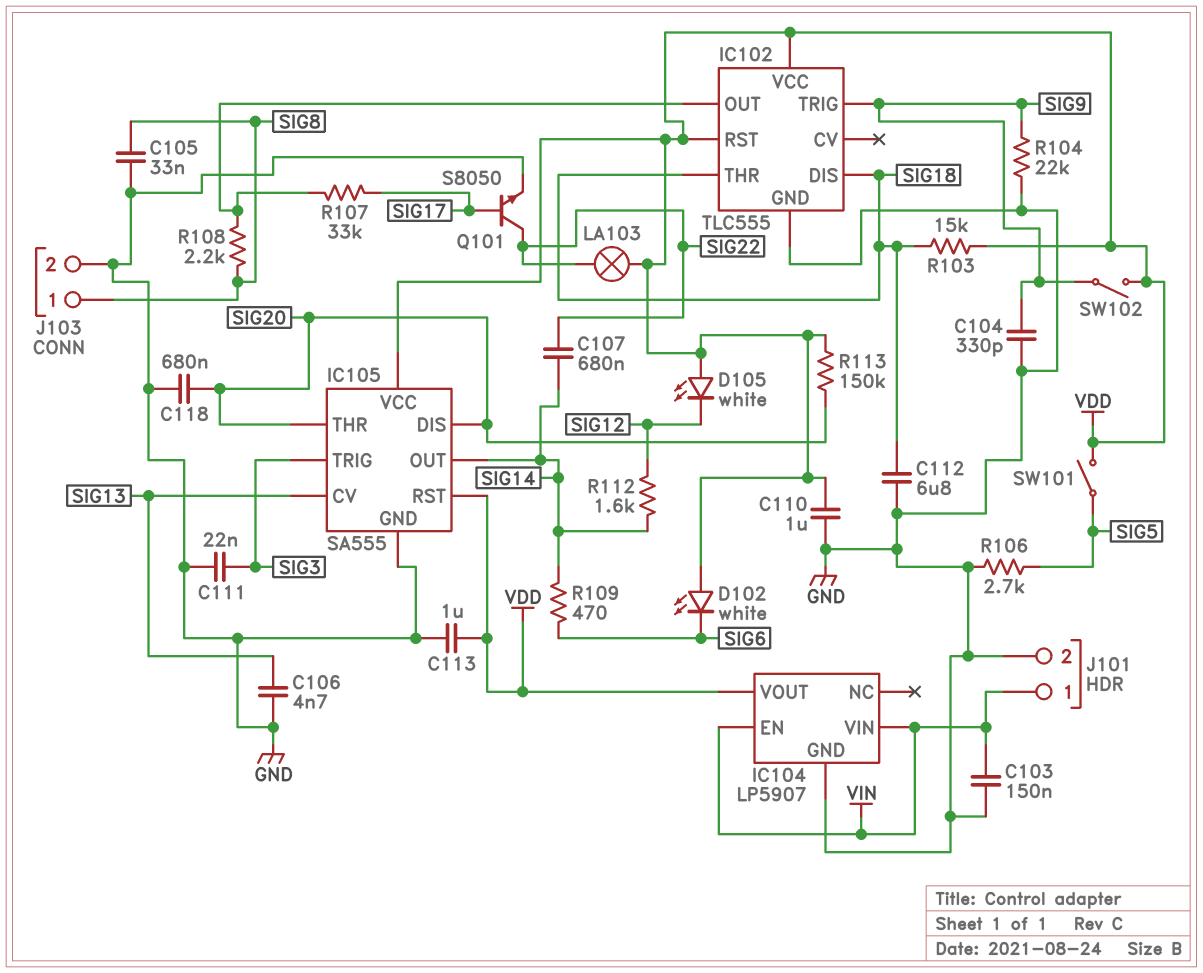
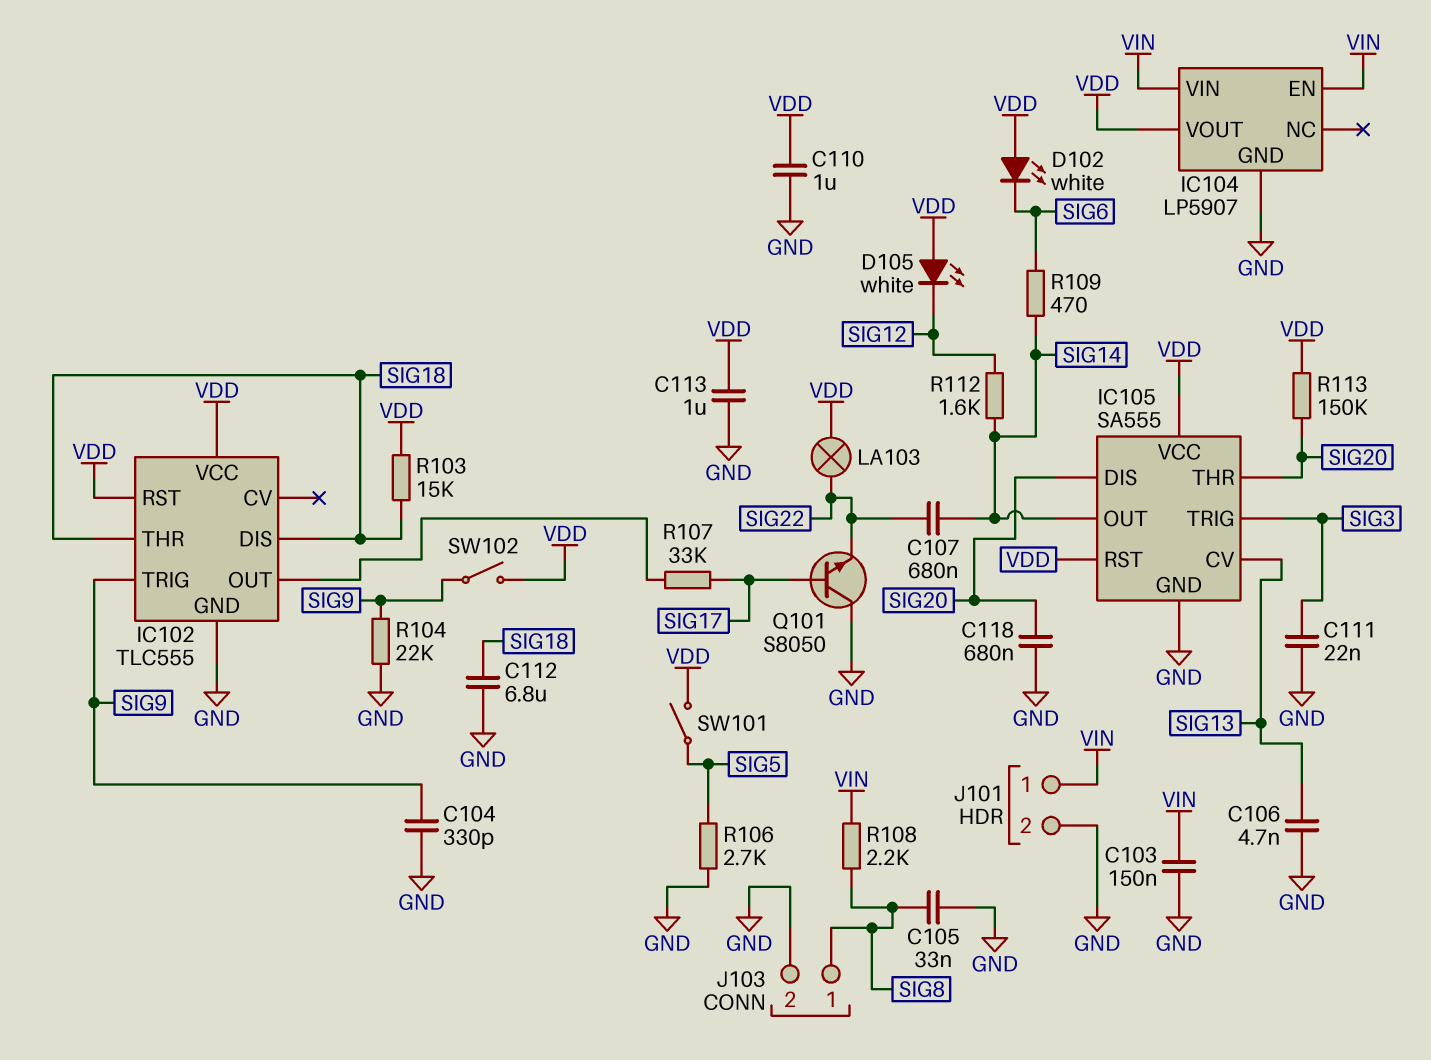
Q101: NPN S8050 (B SIG17, C SIG22, E GND) -> NPN S8050 (B SIG17, C GND, E SIG22)
R108: 2.2k (IC102/OUT, SIG8) -> 2.2k (SIG8, VIN)

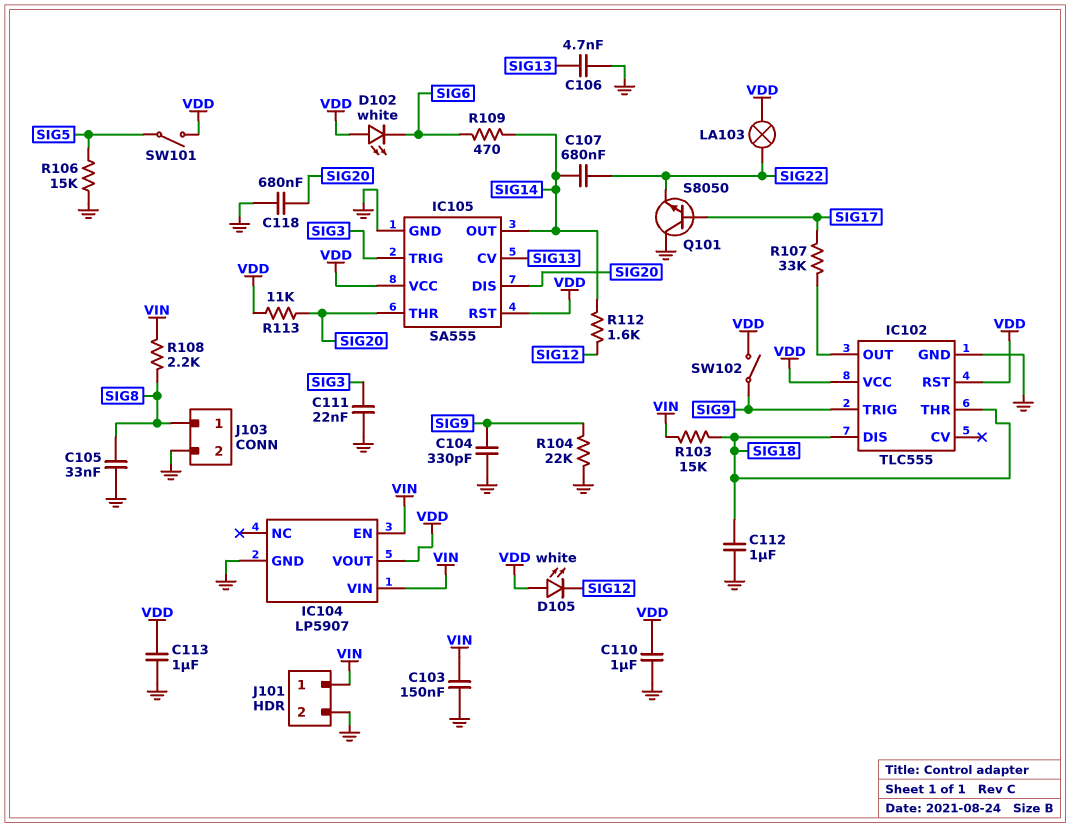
C112: 6.8uF (GND, SIG18) -> 1uF (GND, SIG18)
R103: 15k (SIG18, VDD) -> 15k (SIG18, VIN)
R106: 2.7k (GND, SIG5) -> 15k (GND, SIG5)
R113: 150k (SIG20, VDD) -> 11k (SIG20, VDD)

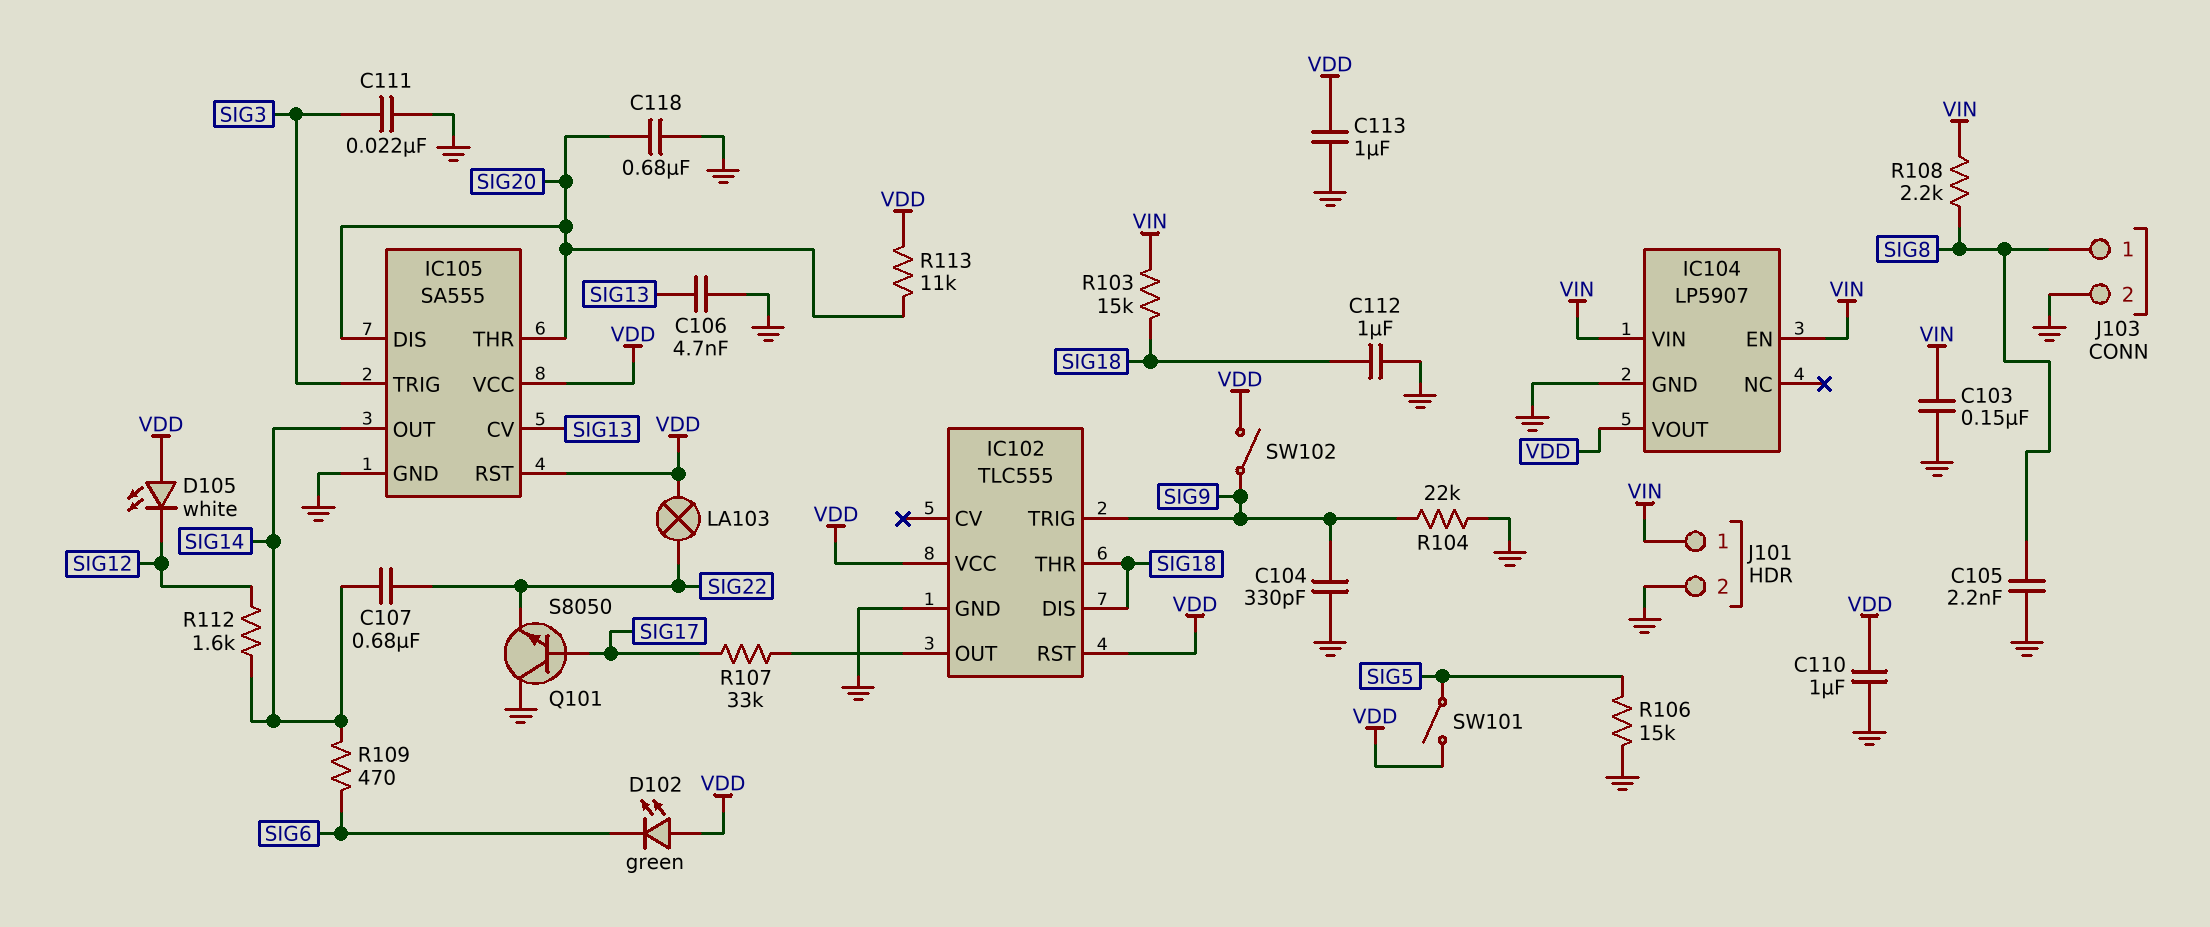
C105: 33nF (GND, SIG8) -> 2.2nF (GND, SIG8)
D102: LED white (A VDD, K SIG6) -> LED green (A VDD, K SIG6)

